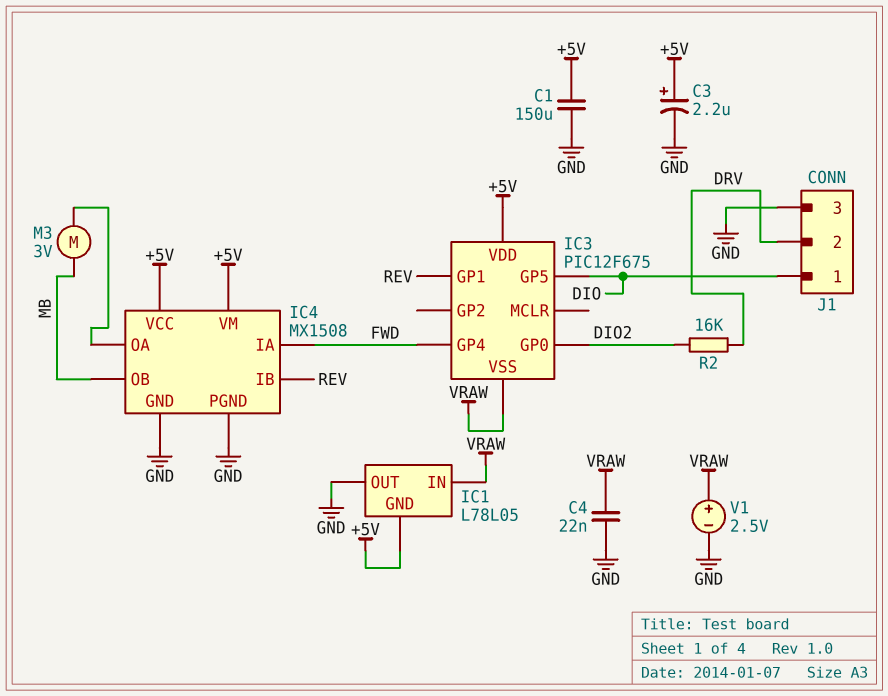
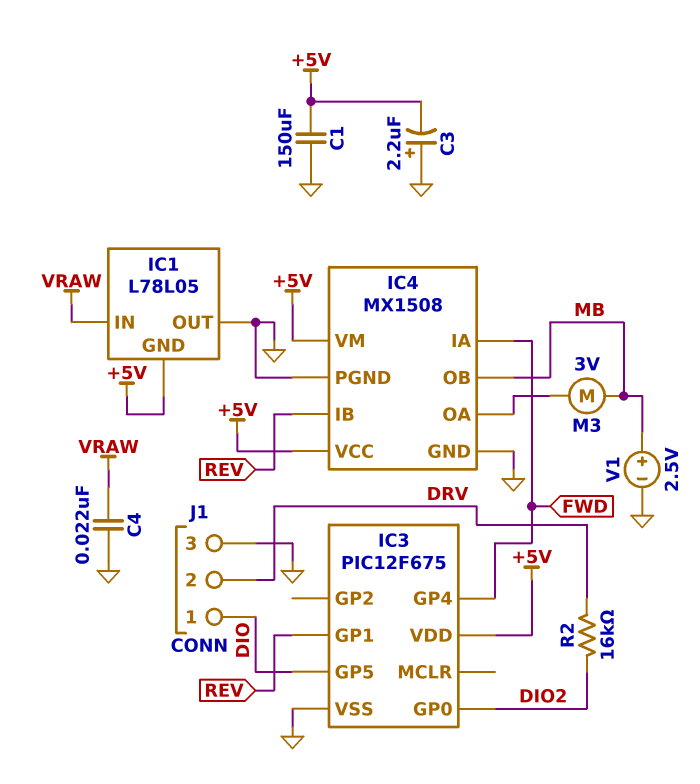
C3: 2.2uF (plus +5V, minus GND) -> 2.2uF (plus GND, minus +5V)
IC3 pin VSS: VRAW -> GND
V1: 2.5V (plus VRAW, minus GND) -> 2.5V (plus MB, minus GND)

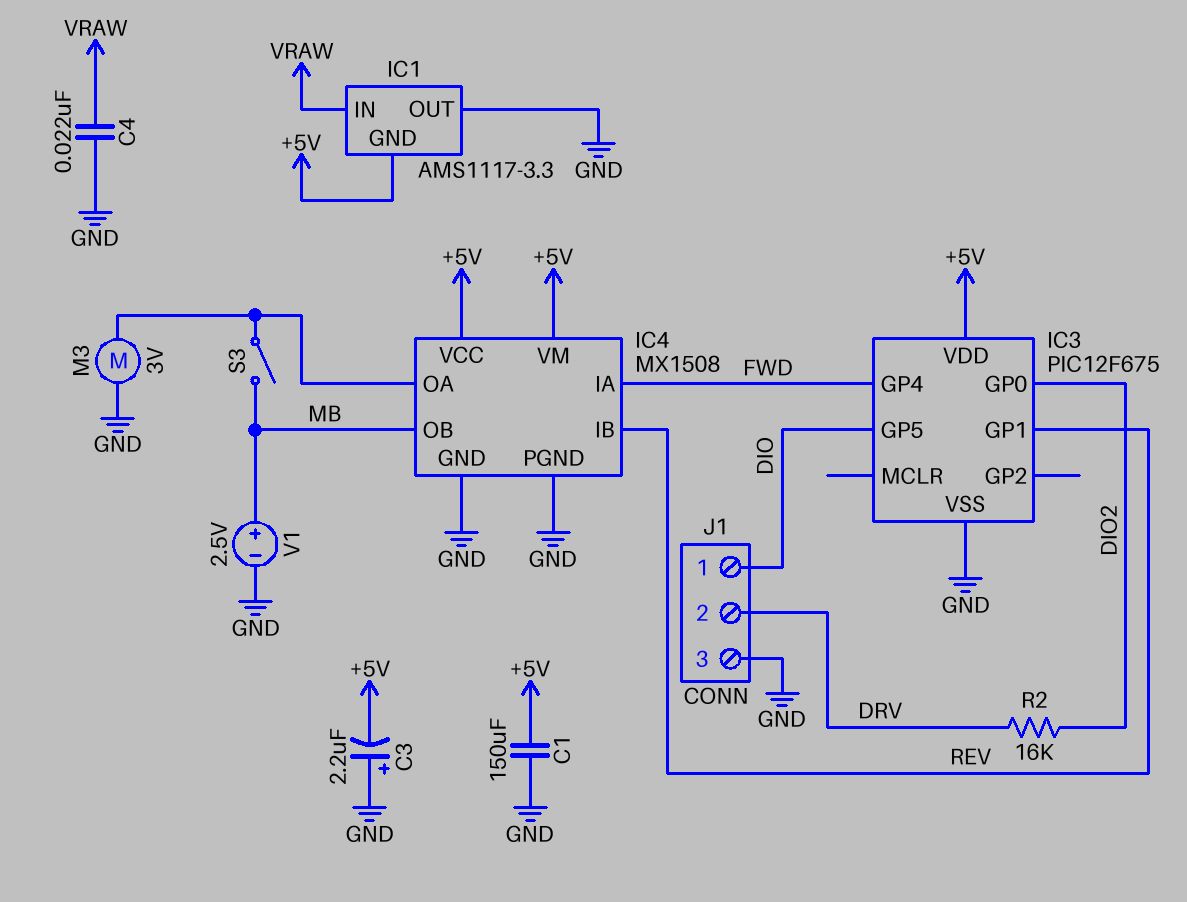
IC1: L78L05 -> AMS1117-3.3
M3: motor 3V (IC4/OA, MB) -> motor 3V (GND, IC4/OA)
S3: none -> switch (IC4/OA, MB)

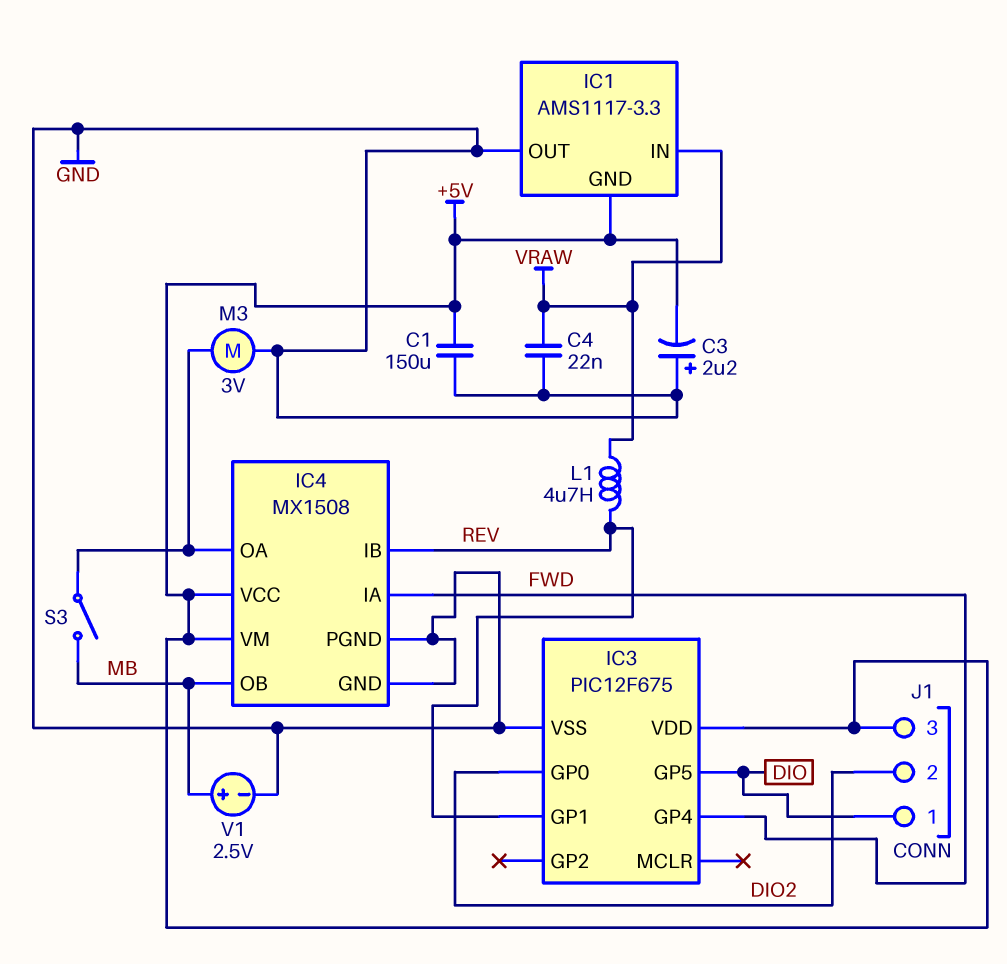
J1 pin 2: DRV -> DIO2
J1 pin 3: GND -> +5V
L1: none -> 4.7uH (REV, VRAW)
R2: 16k (DIO2, DRV) -> none

